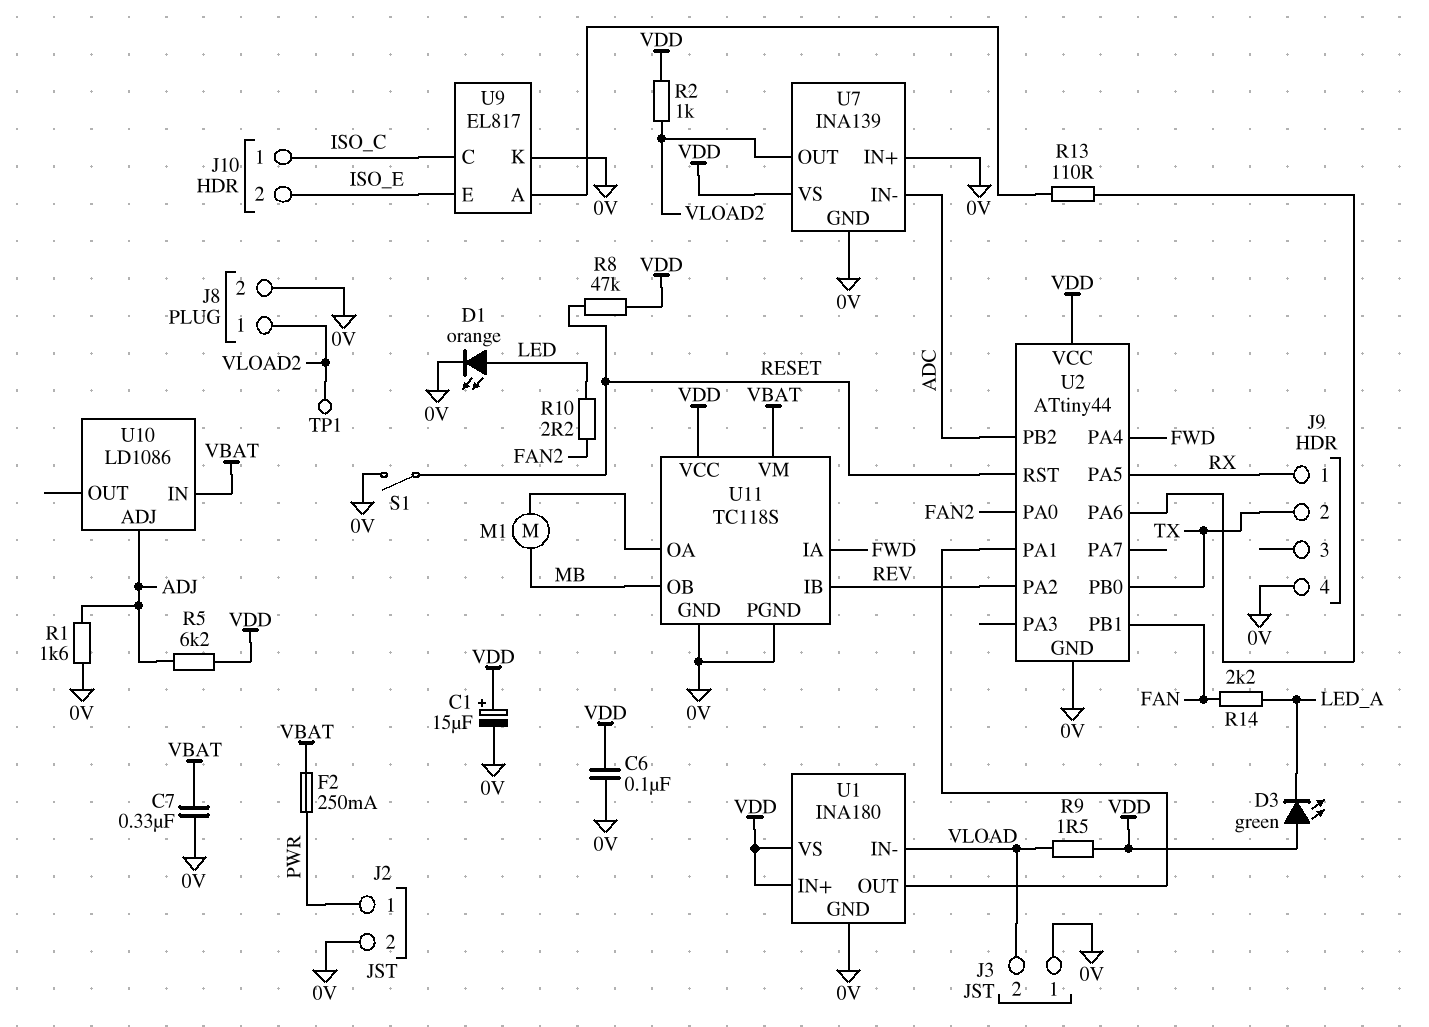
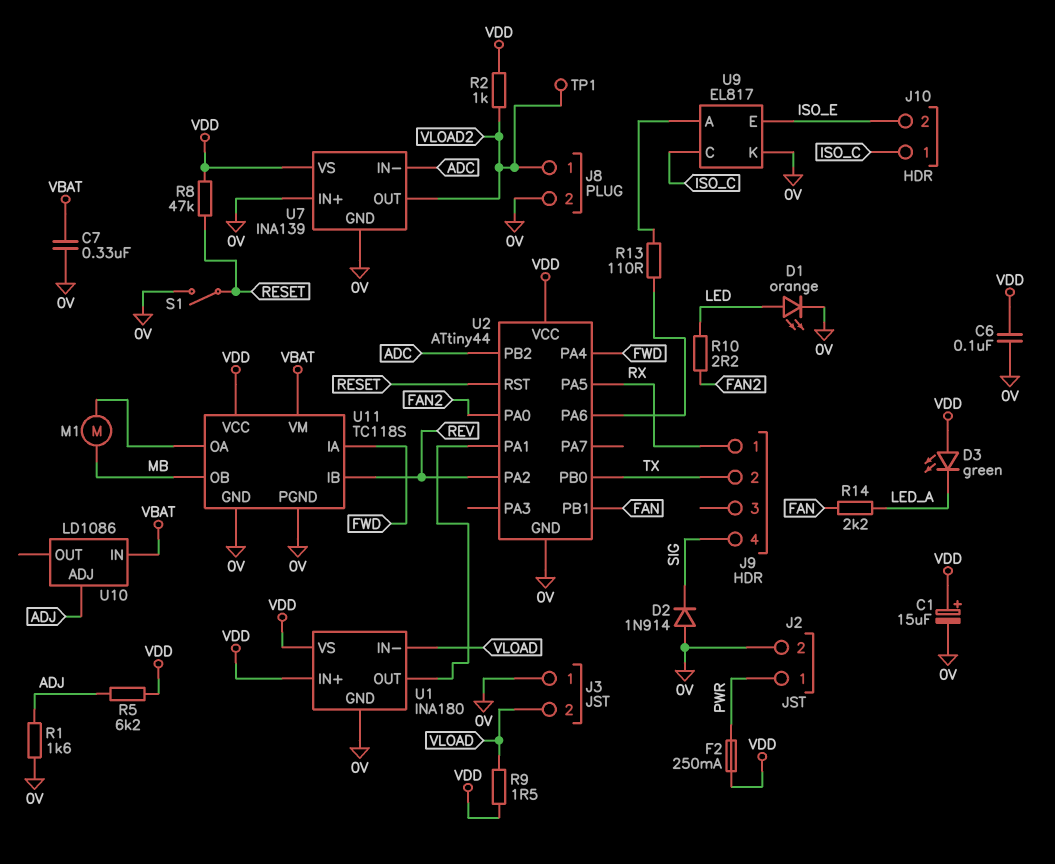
D2: none -> diode 1N914 (A 0V, K SIG)
F2: 250mA (PWR, VBAT) -> 250mA (PWR, VDD)
J9 pin 4: 0V -> SIG

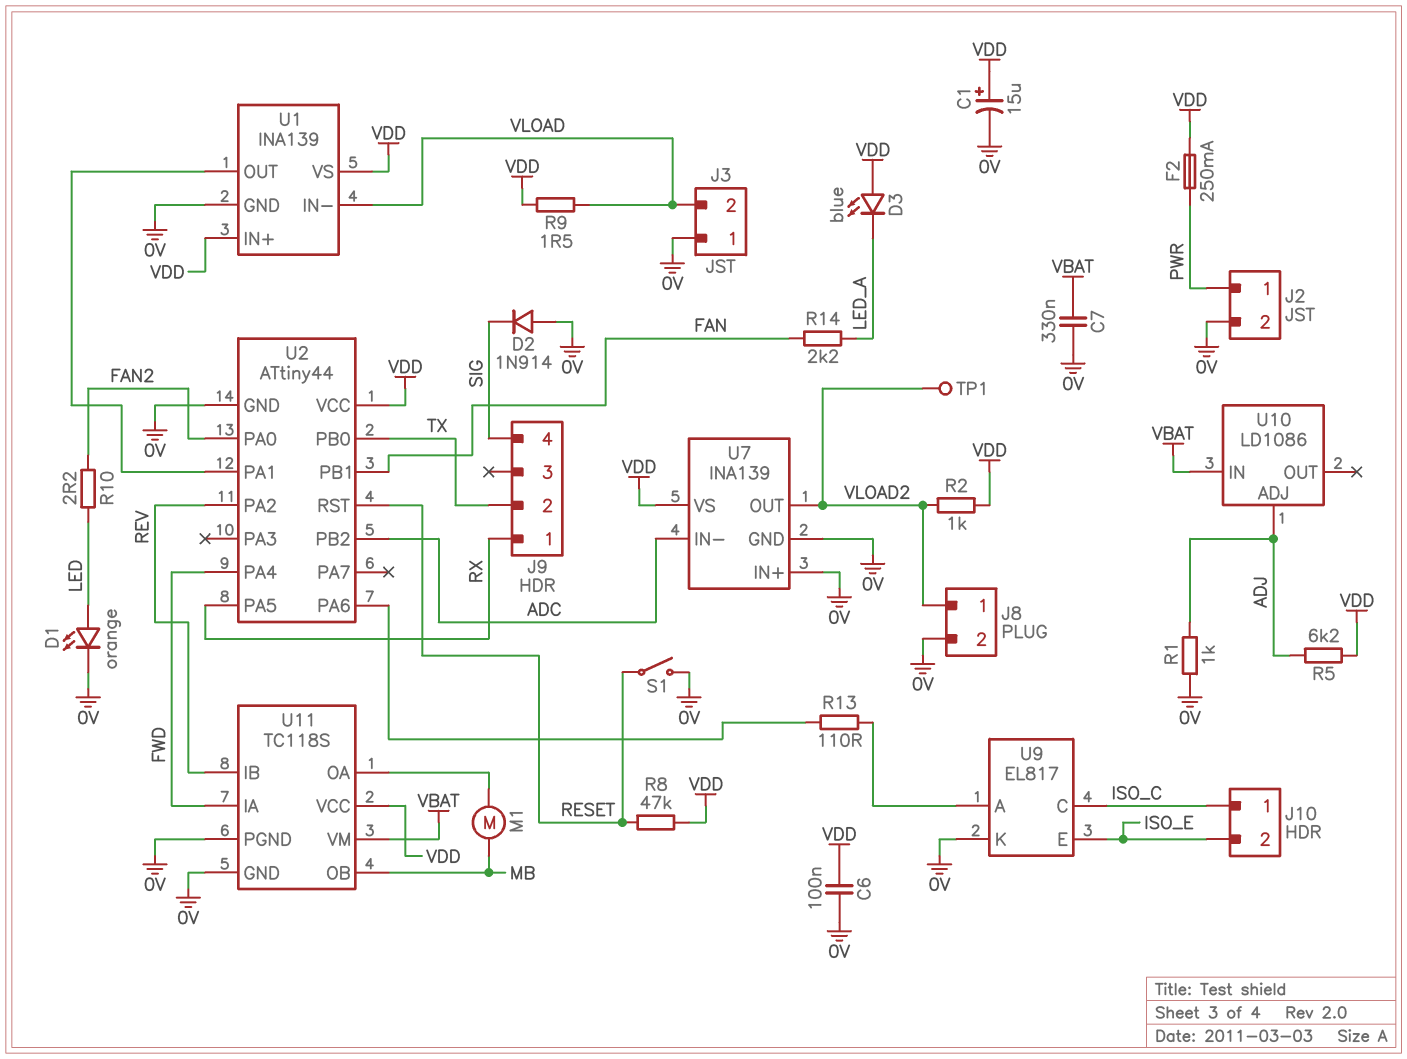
D3: LED green (A VDD, K LED_A) -> LED blue (A VDD, K LED_A)
R1: 1.6k (0V, ADJ) -> 1k (0V, ADJ)
U1: INA180 -> INA139

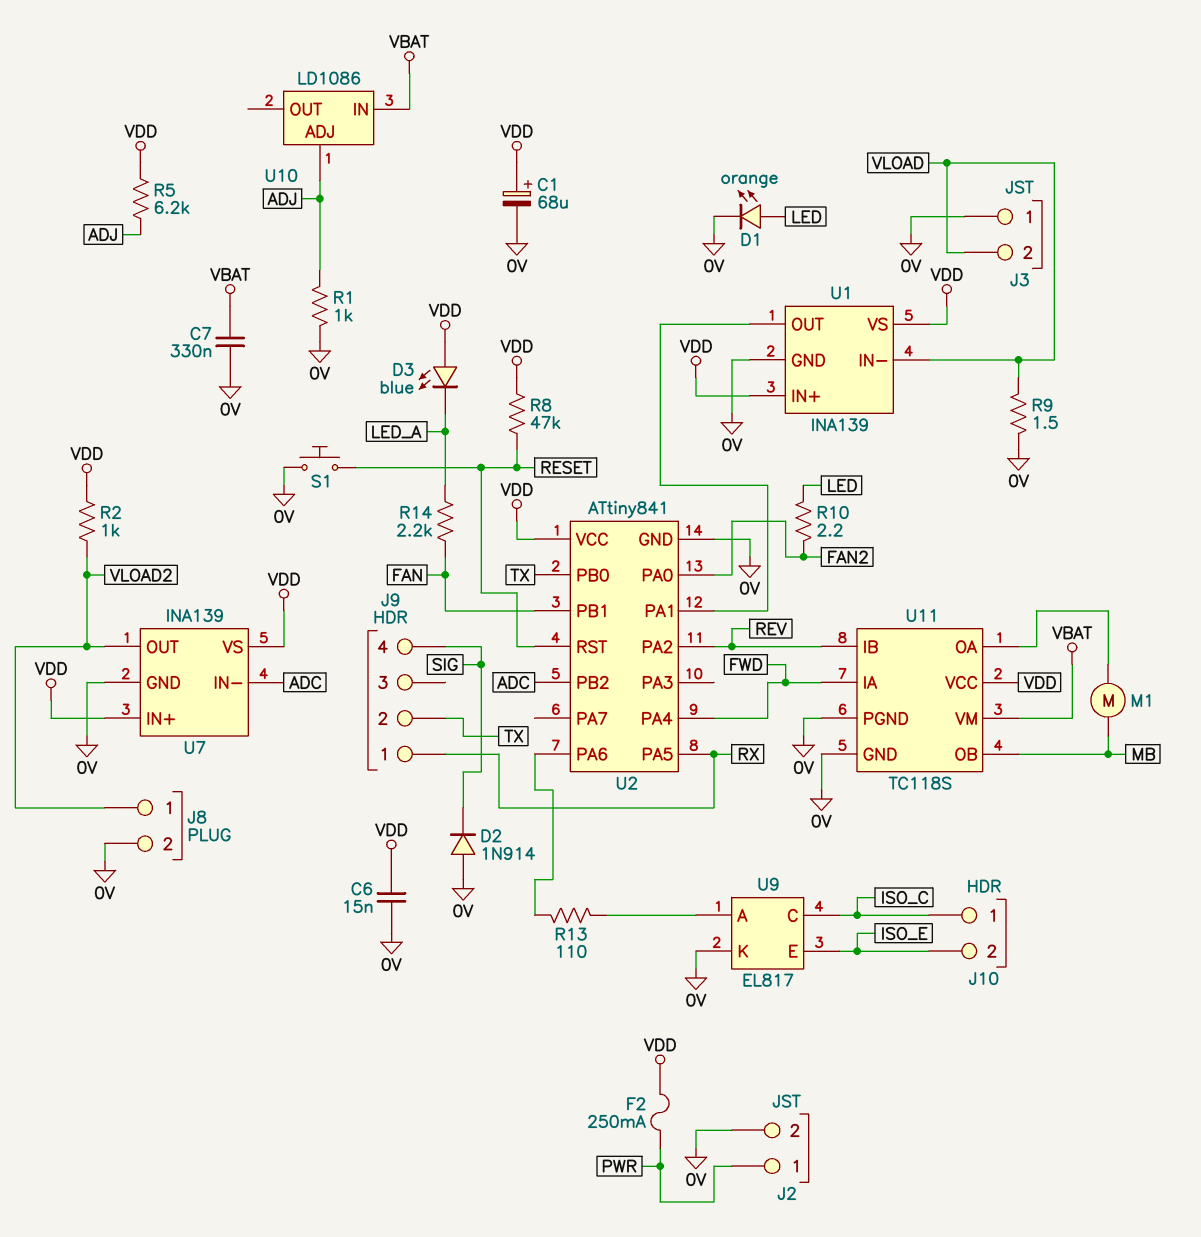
C1: 15uF (plus VDD, minus 0V) -> 68uF (plus VDD, minus 0V)
C6: 100nF (0V, VDD) -> 15nF (0V, VDD)
R9: 1.5 (VDD, VLOAD) -> 1.5 (0V, VLOAD)
S1: switch (0V, RESET) -> button (0V, RESET)
TP1: test point (VLOAD2) -> none
U2: ATtiny44 -> ATtiny841
U7 pin IN+: 0V -> VDD

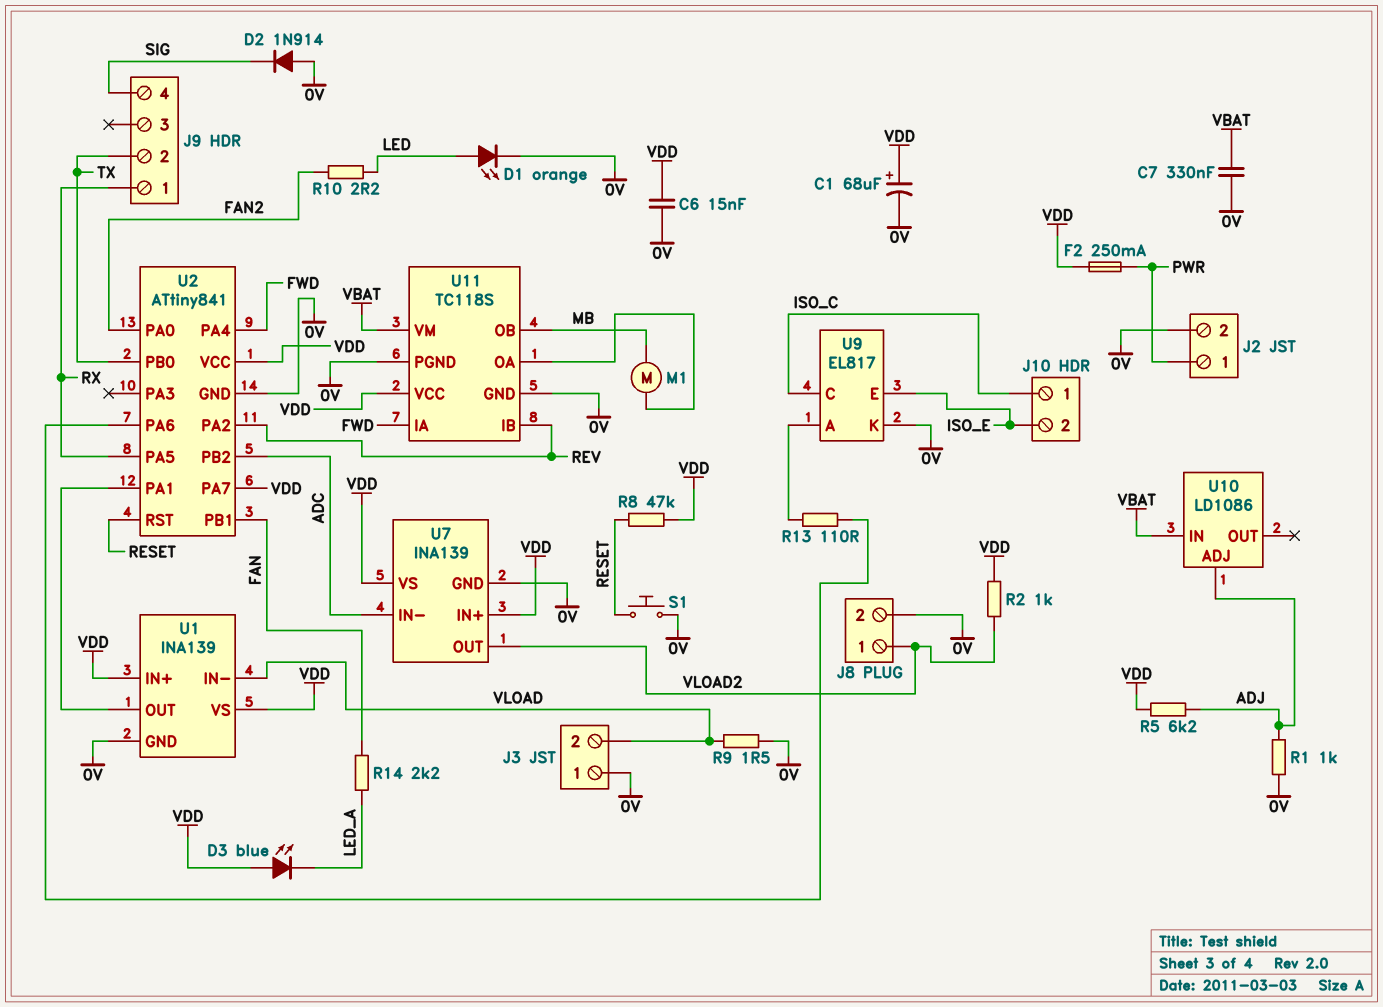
U2 pin PA7: none -> VDD

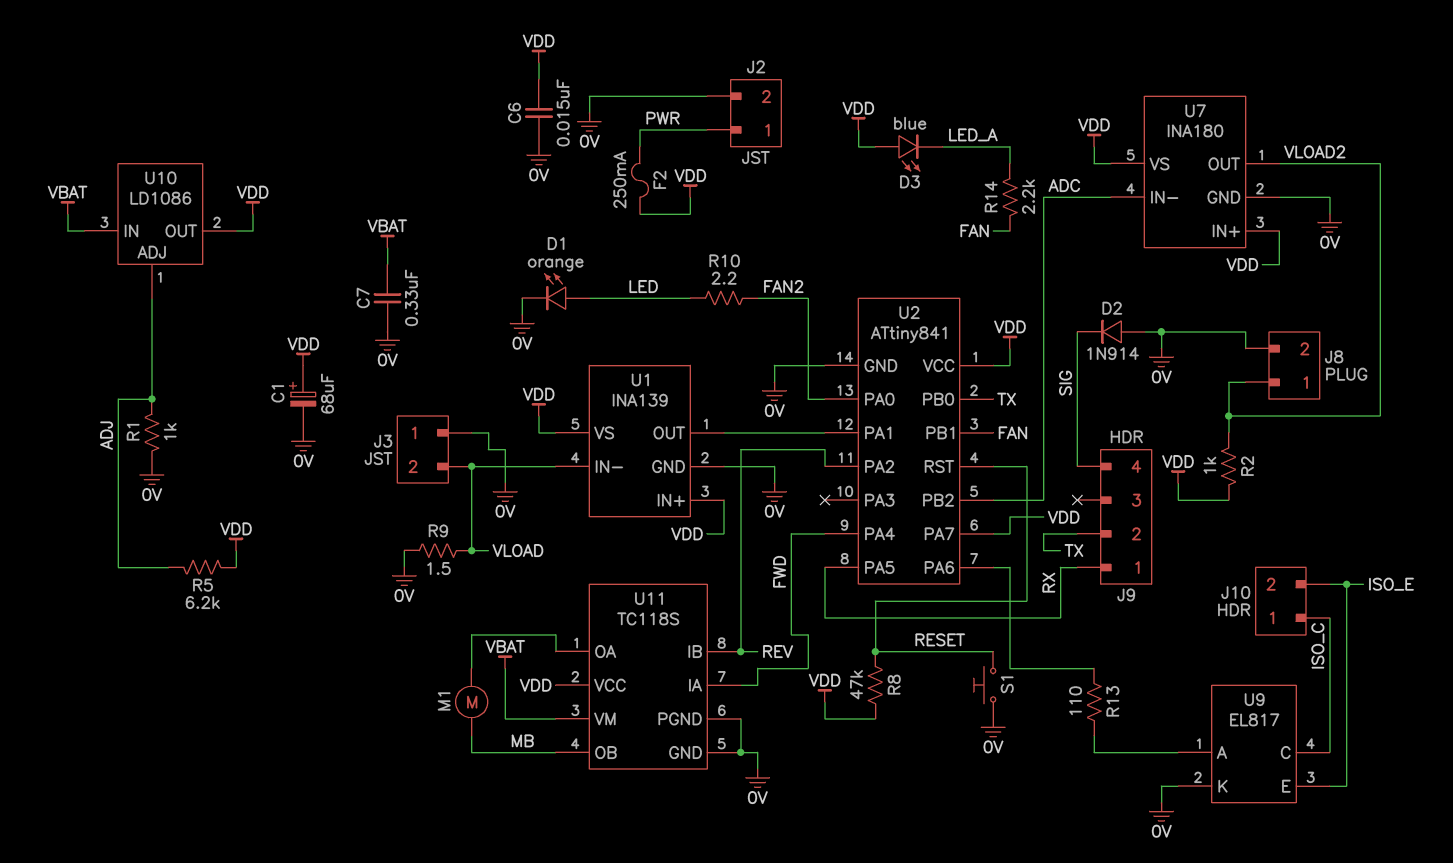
U7: INA139 -> INA180
U10 pin OUT: none -> VDD

